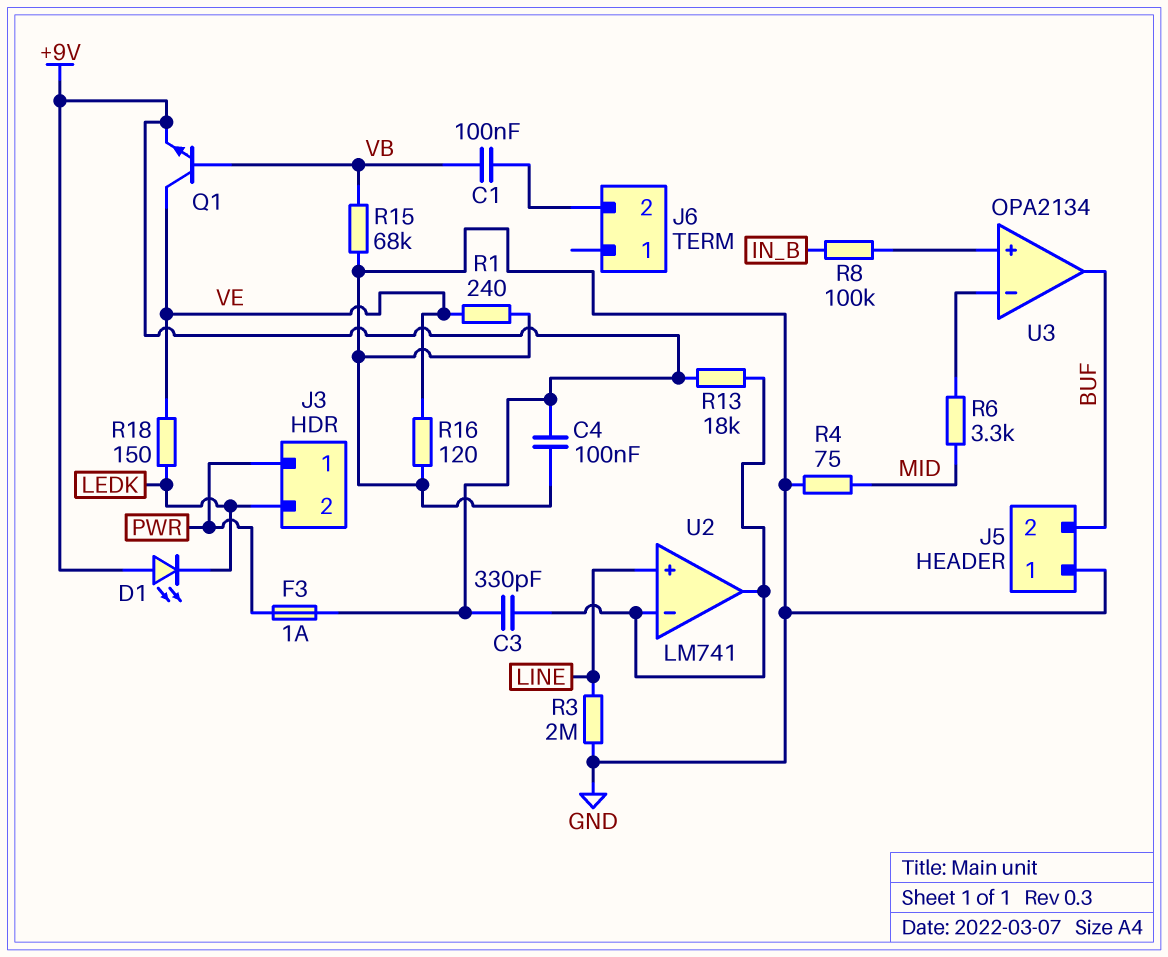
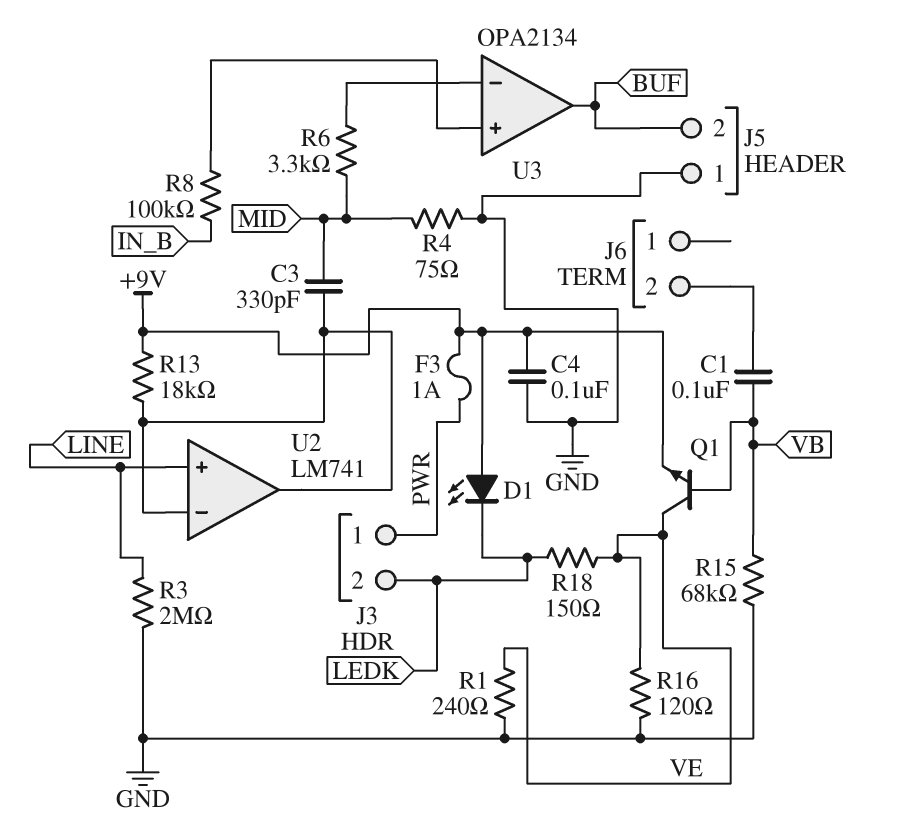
C3: 330pF (+9V, U2/in-) -> 330pF (MID, U2/in-)

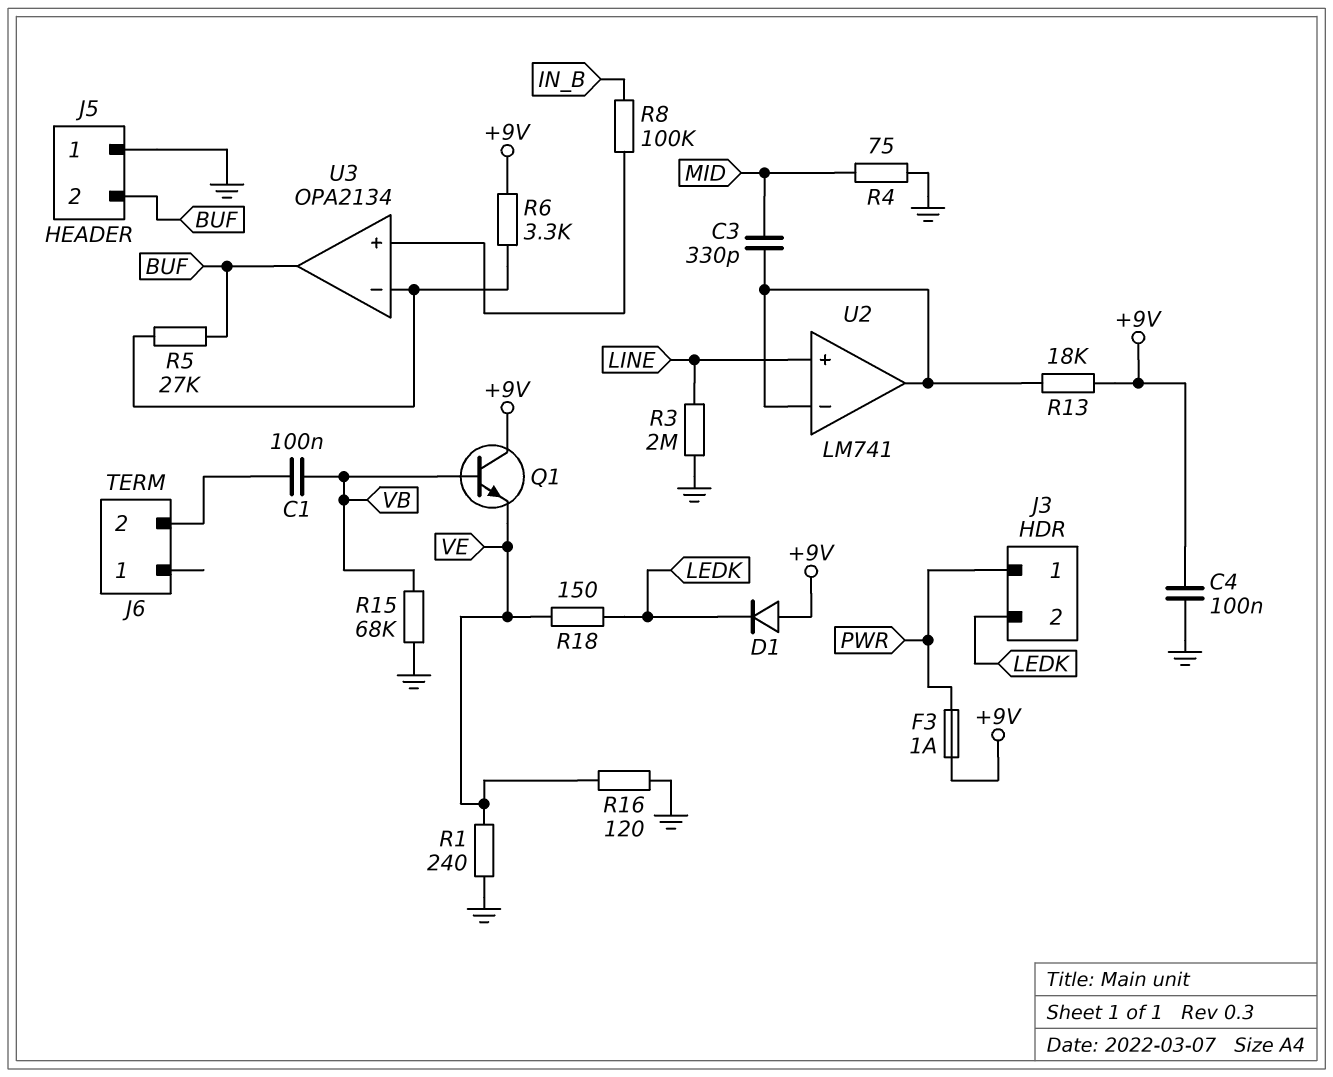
D1: LED (A +9V, K LEDK) -> diode (A +9V, K LEDK)
Q1: NPN (B VB, C VE, E +9V) -> NPN (B VB, C +9V, E VE)
R5: none -> 27k (BUF, U3/in-)
R6: 3.3k (MID, U3/in-) -> 3.3k (+9V, U3/in-)

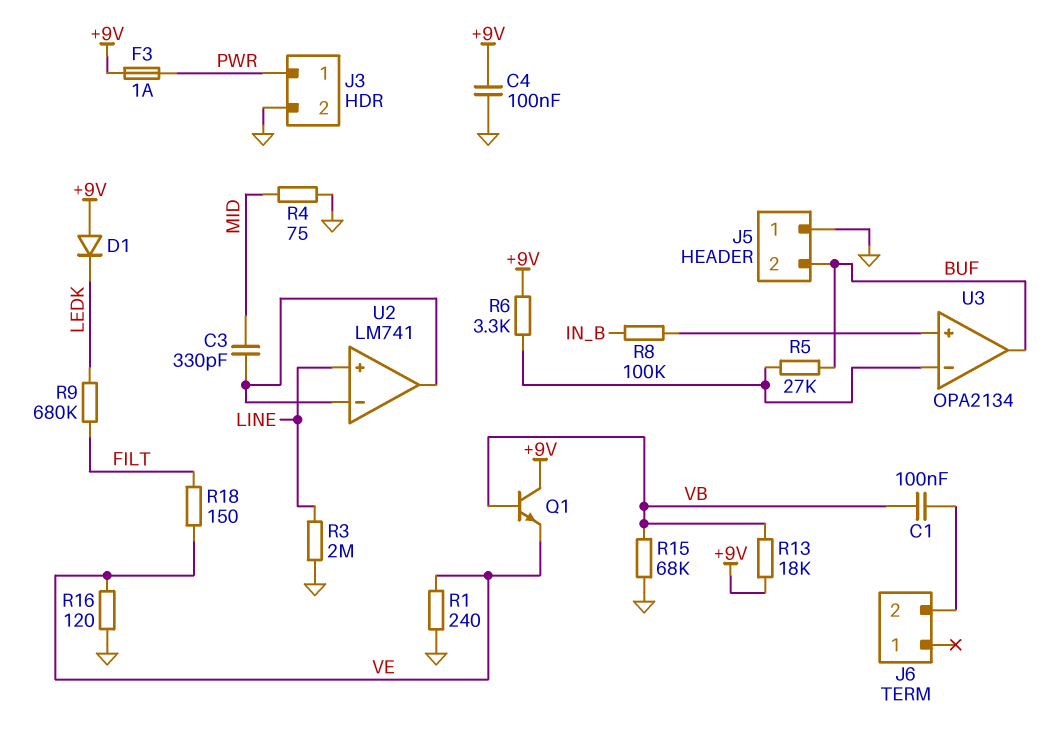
J3 pin 2: LEDK -> GND
R9: none -> 680k (FILT, LEDK)
R13: 18k (+9V, U2/in-) -> 18k (+9V, VB)
R18: 150 (LEDK, VE) -> 150 (FILT, VE)

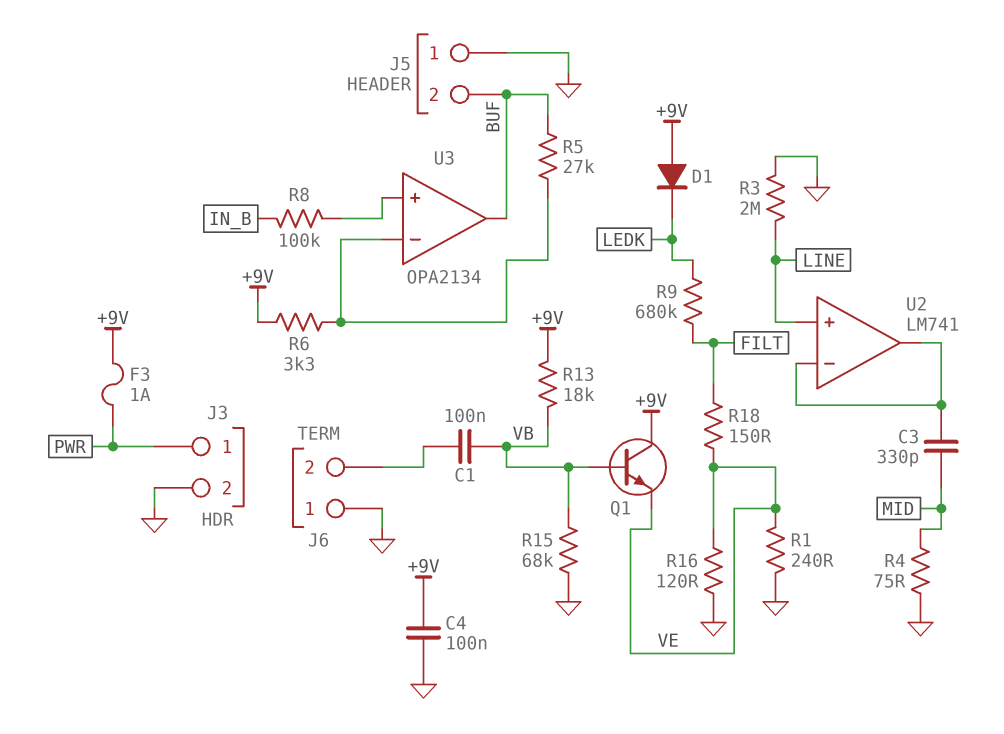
J6 pin 1: none -> GND

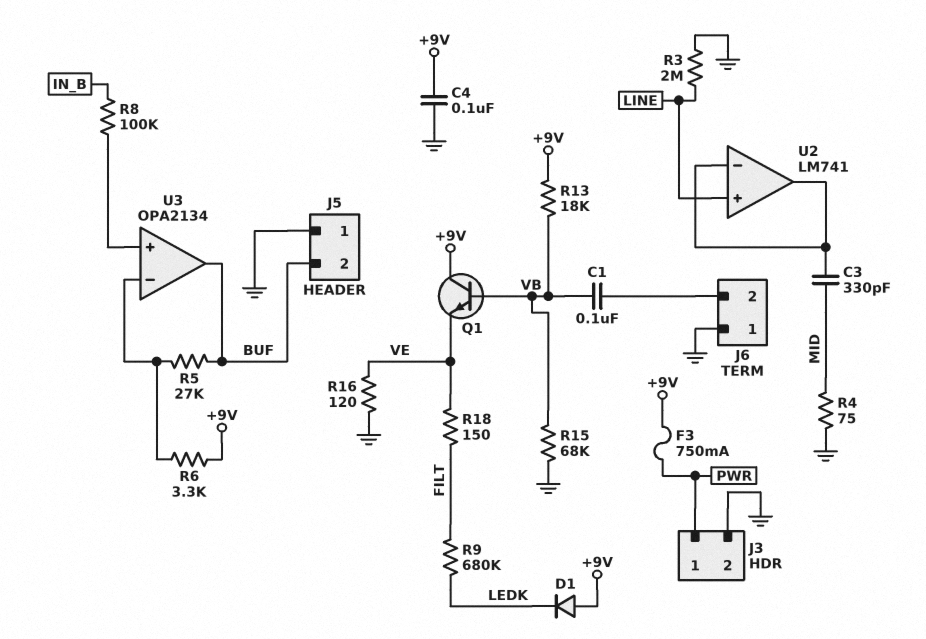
F3: 1A (+9V, PWR) -> 750mA (+9V, PWR)
R1: 240 (GND, VE) -> none

